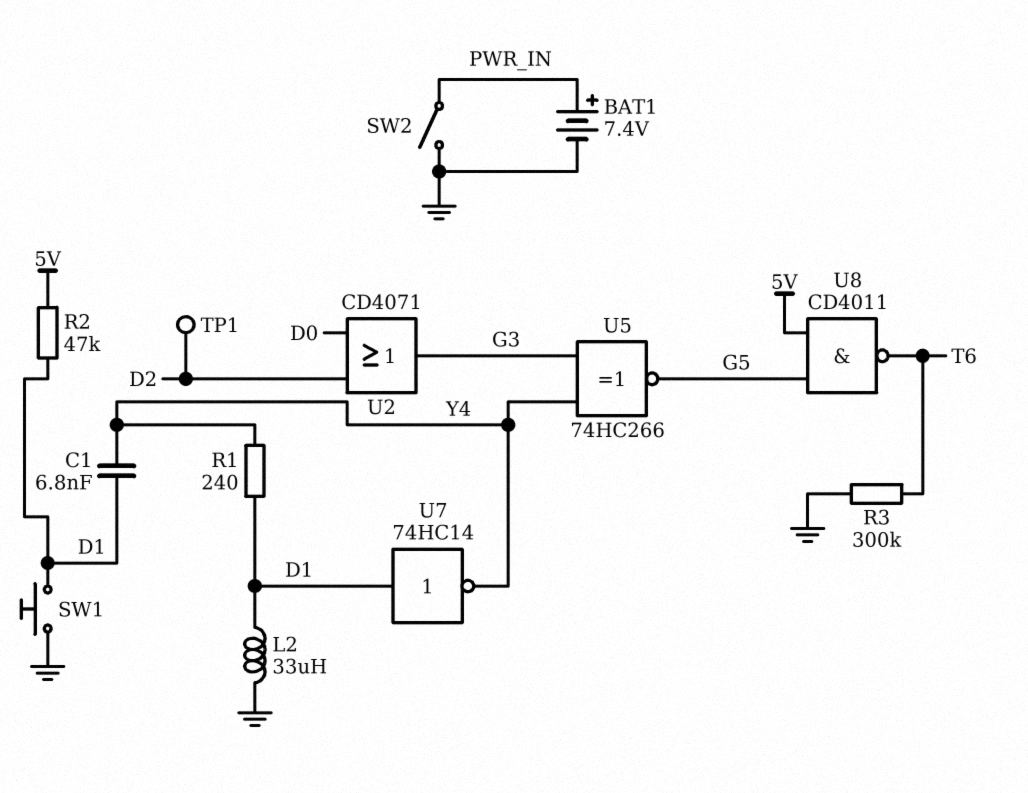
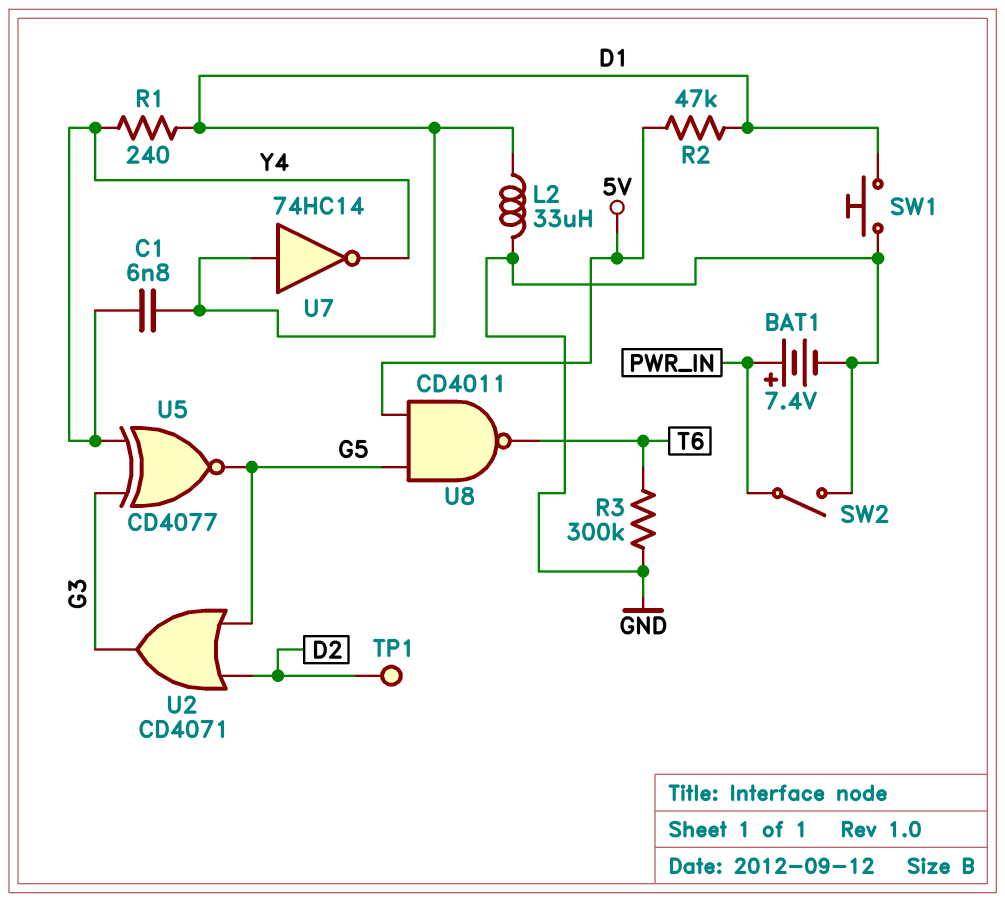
U2: OR CD4071 (in D0, in D2, out G3) -> OR CD4071 (in D2, in G5, out G3)
U5: XNOR 74HC266 (in G3, in Y4, out G5) -> XNOR CD4077 (in G3, in Y4, out G5)

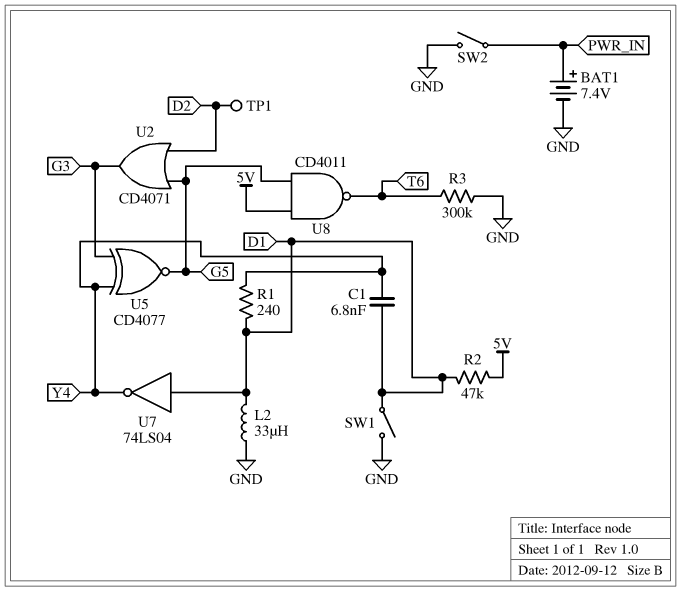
SW1: button (D1, GND) -> switch (D1, GND)
U7: NOT 74HC14 (in D1, out Y4) -> NOT 74LS04 (in D1, out Y4)

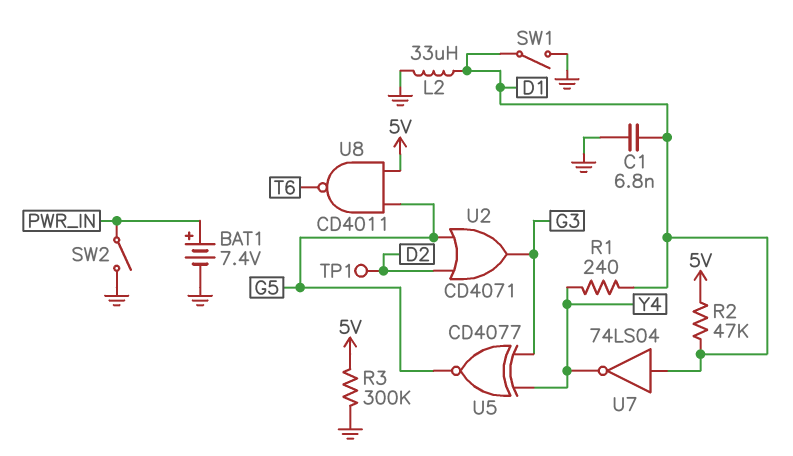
C1: 6.8nF (D1, Y4) -> 6.8nF (D1, GND)
R3: 300k (GND, T6) -> 300k (5V, GND)

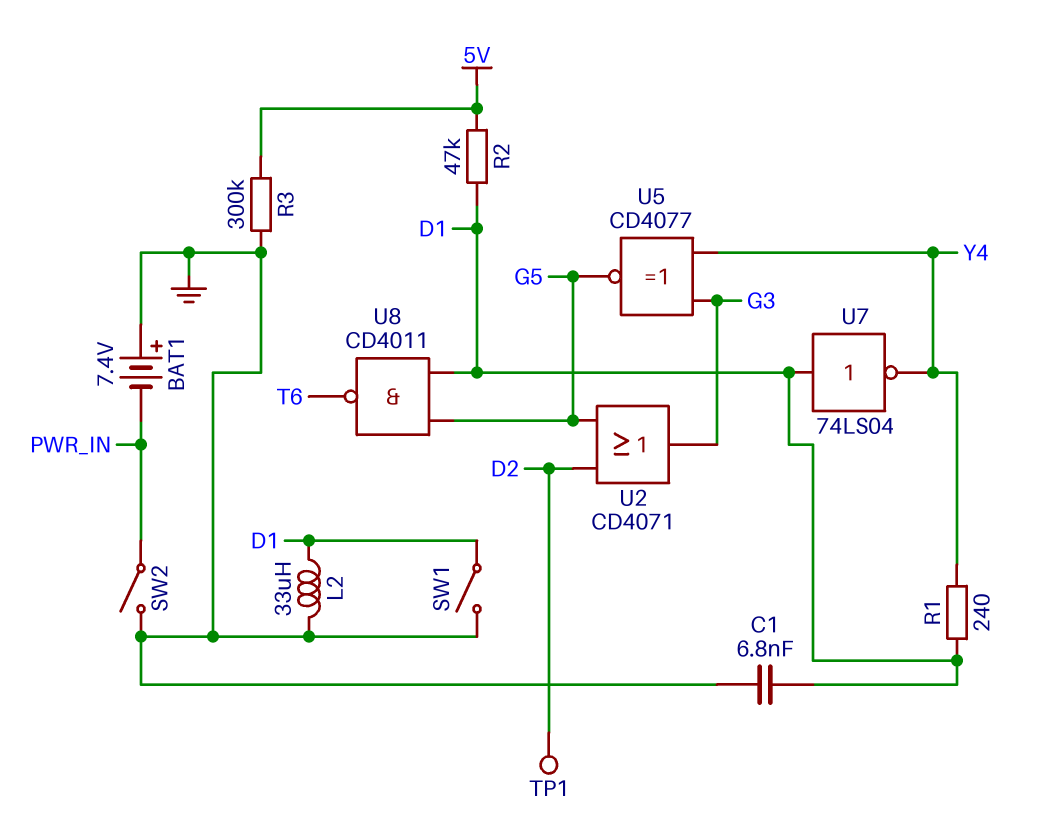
BAT1: 7.4V (plus PWR_IN, minus GND) -> 7.4V (plus GND, minus PWR_IN)
U8: NAND CD4011 (in 5V, in G5, out T6) -> NAND CD4011 (in D1, in G5, out T6)

